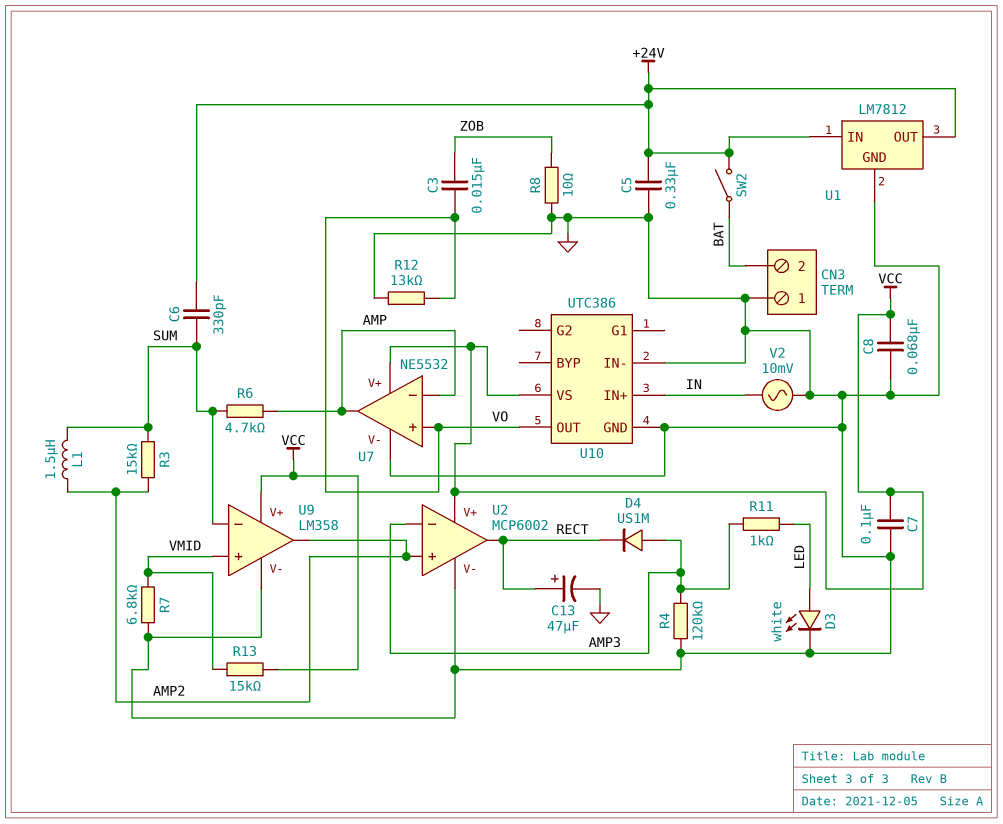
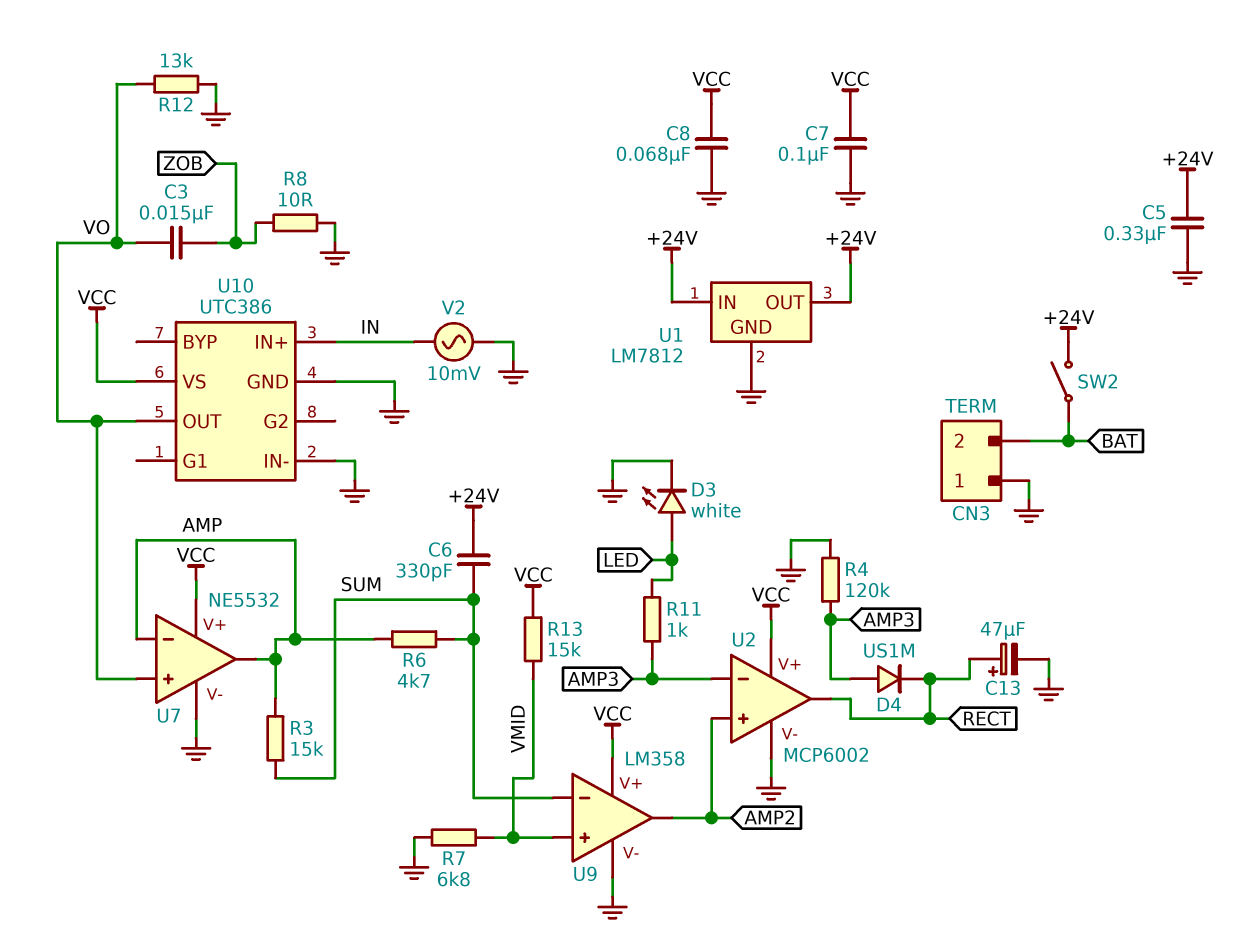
L1: 1.5uH (AMP2, SUM) -> none
R3: 15k (AMP2, SUM) -> 15k (AMP, SUM)

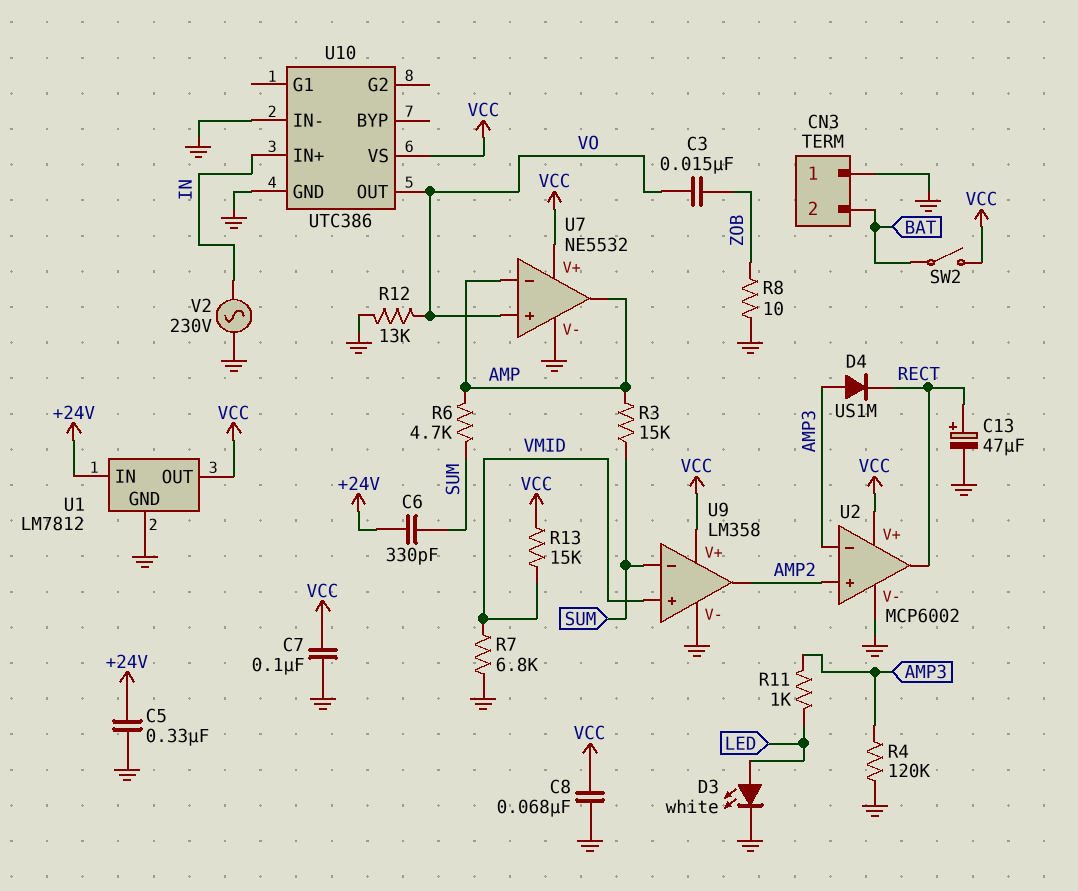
SW2: switch (+24V, BAT) -> switch (BAT, VCC)
U1 pin OUT: +24V -> VCC
V2: AC 10mV (GND, IN) -> AC 230V (GND, IN)

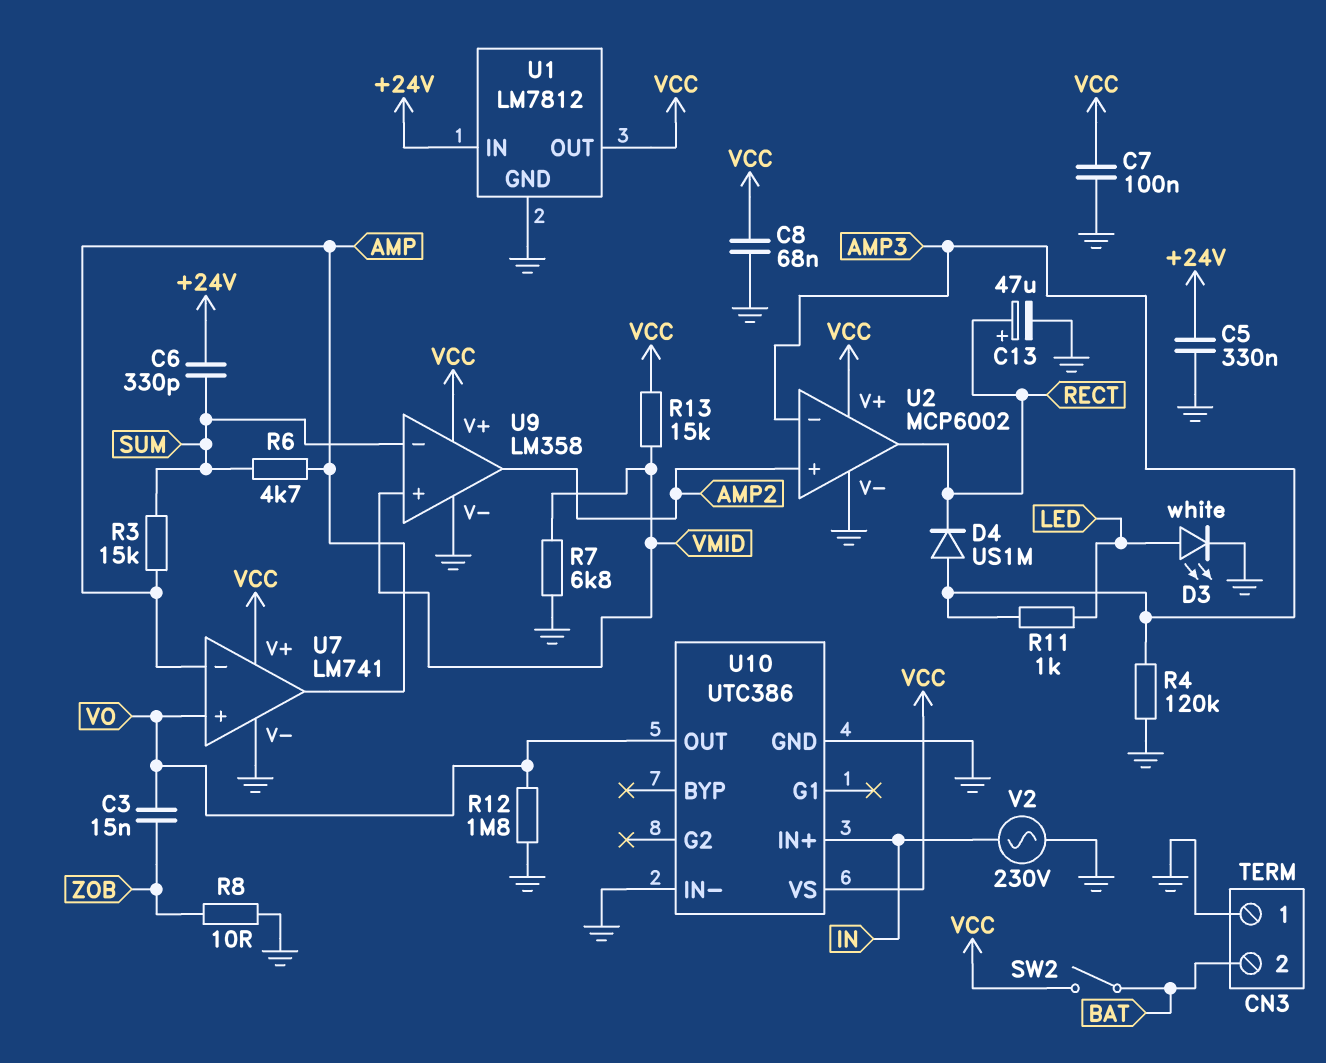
R12: 13k (GND, VO) -> 1.8M (GND, VO)
U7: NE5532 -> LM741

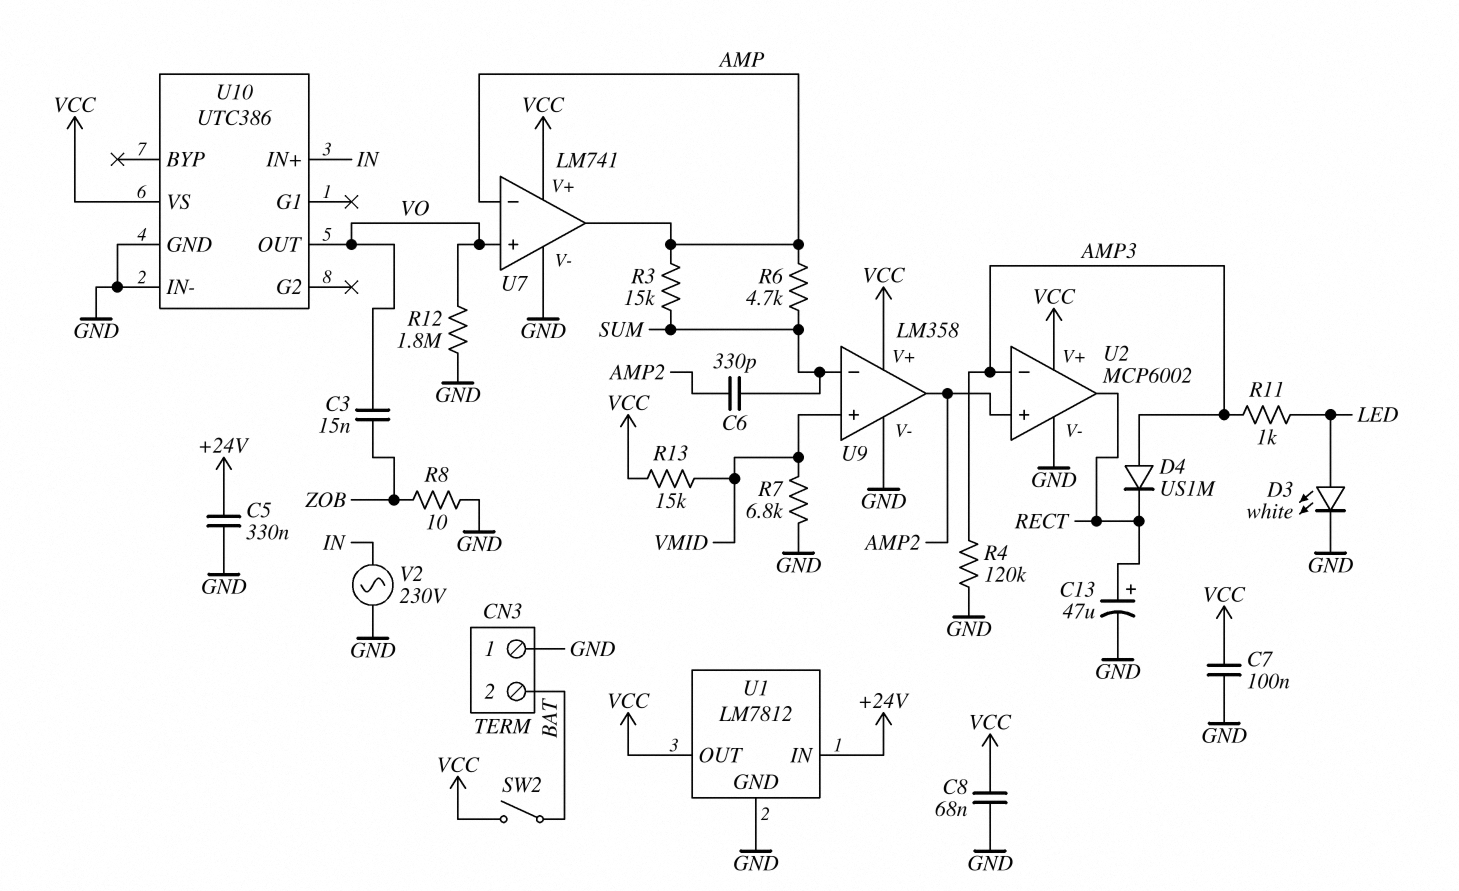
C6: 330pF (+24V, SUM) -> 330pF (AMP2, SUM)

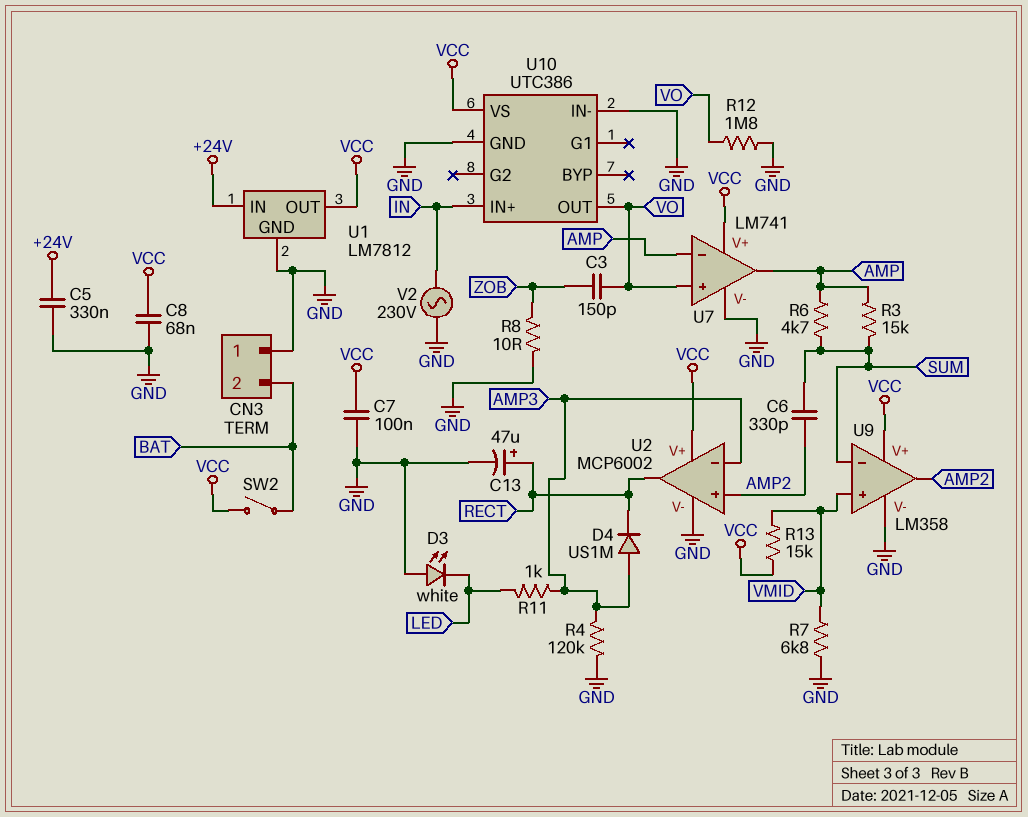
C3: 15nF (VO, ZOB) -> 150pF (VO, ZOB)
D3: LED white (A LED, K GND) -> LED white (A GND, K LED)

